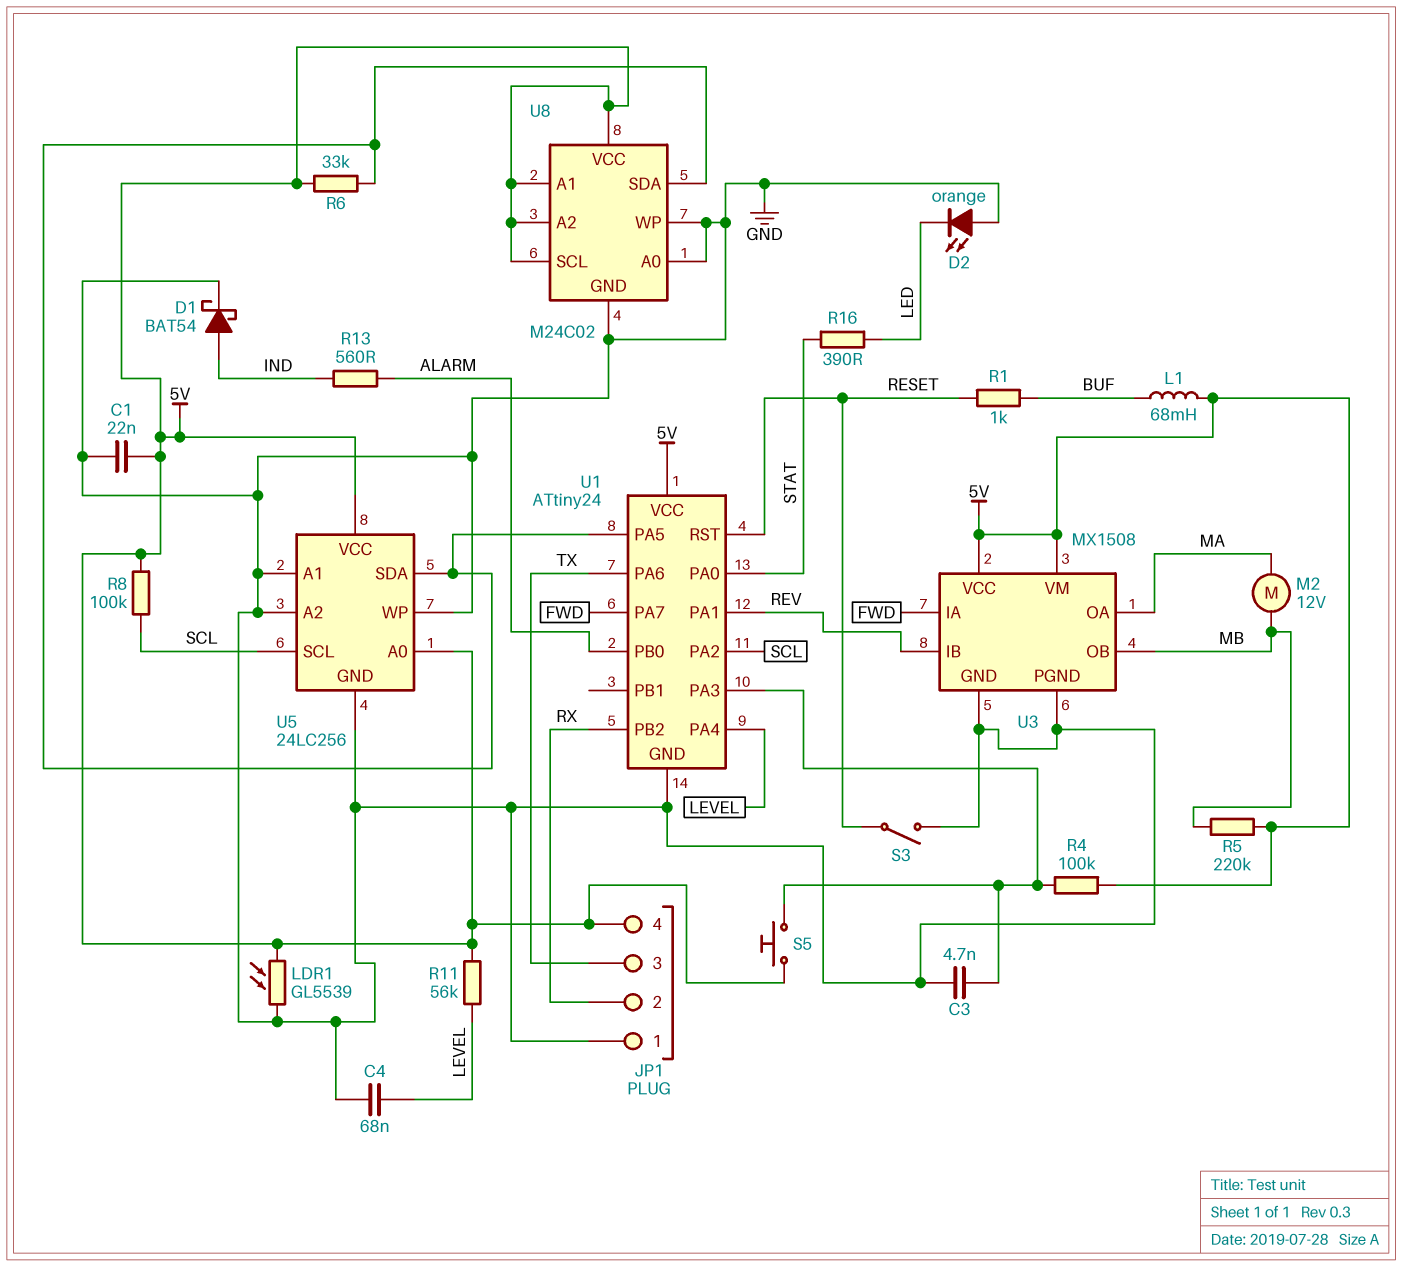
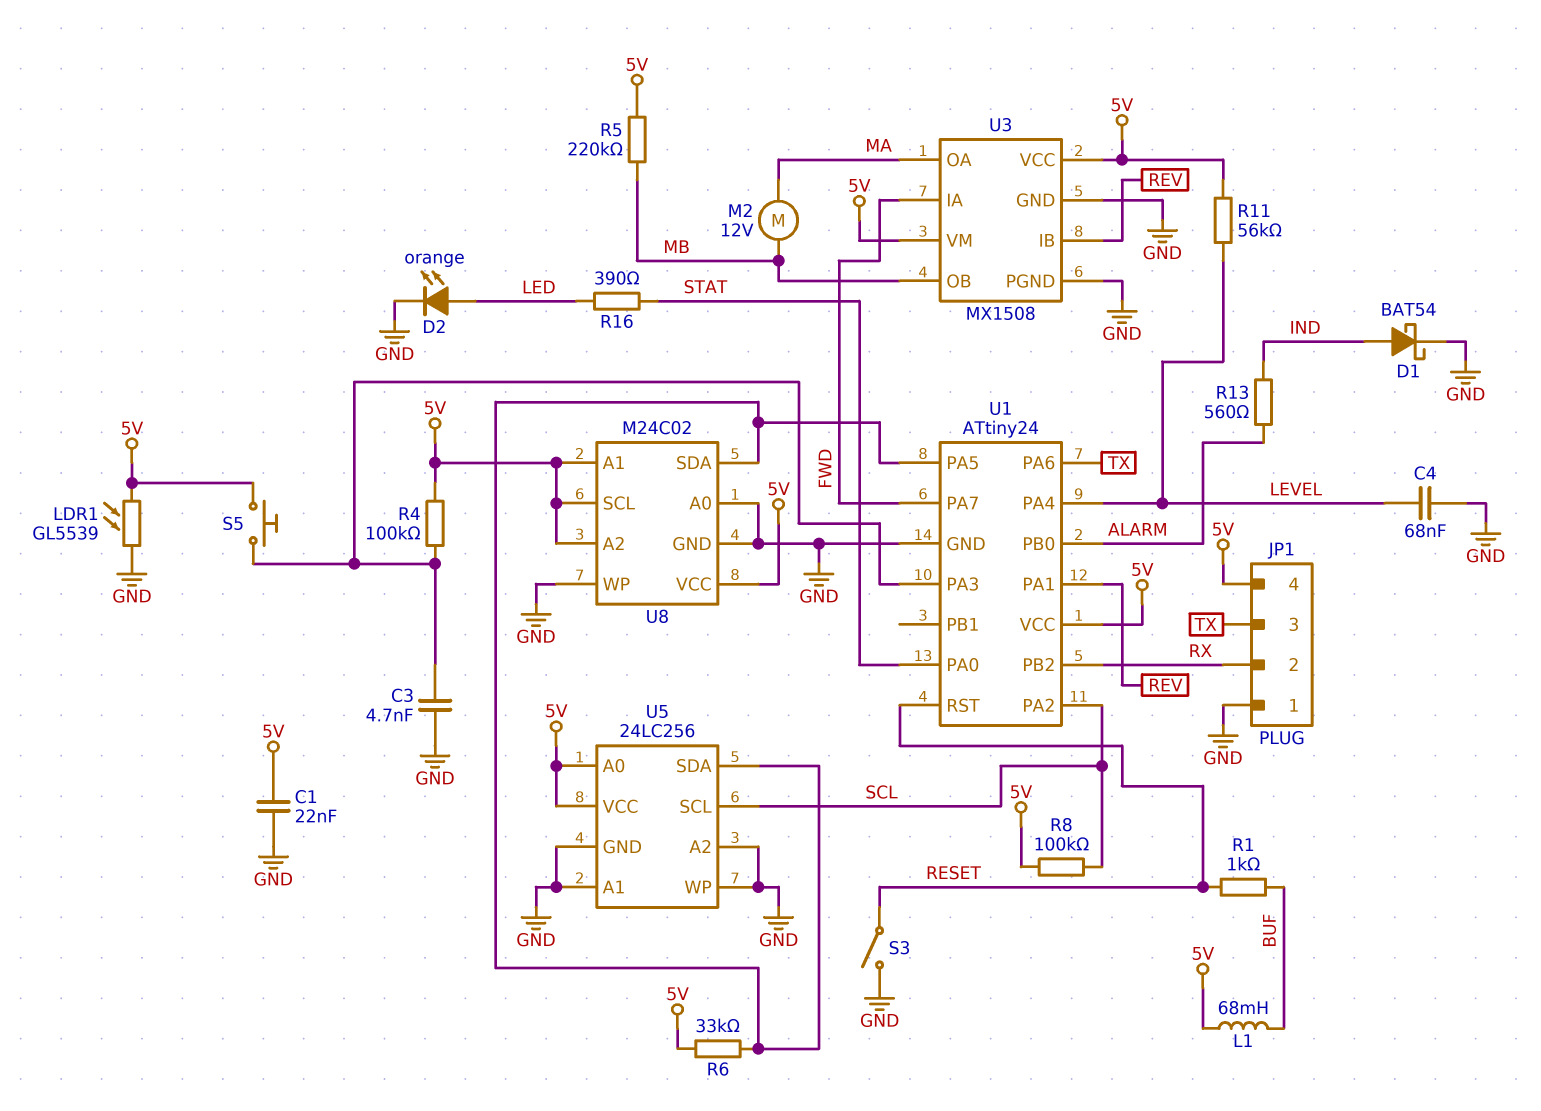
D2: LED orange (A GND, K LED) -> LED orange (A LED, K GND)

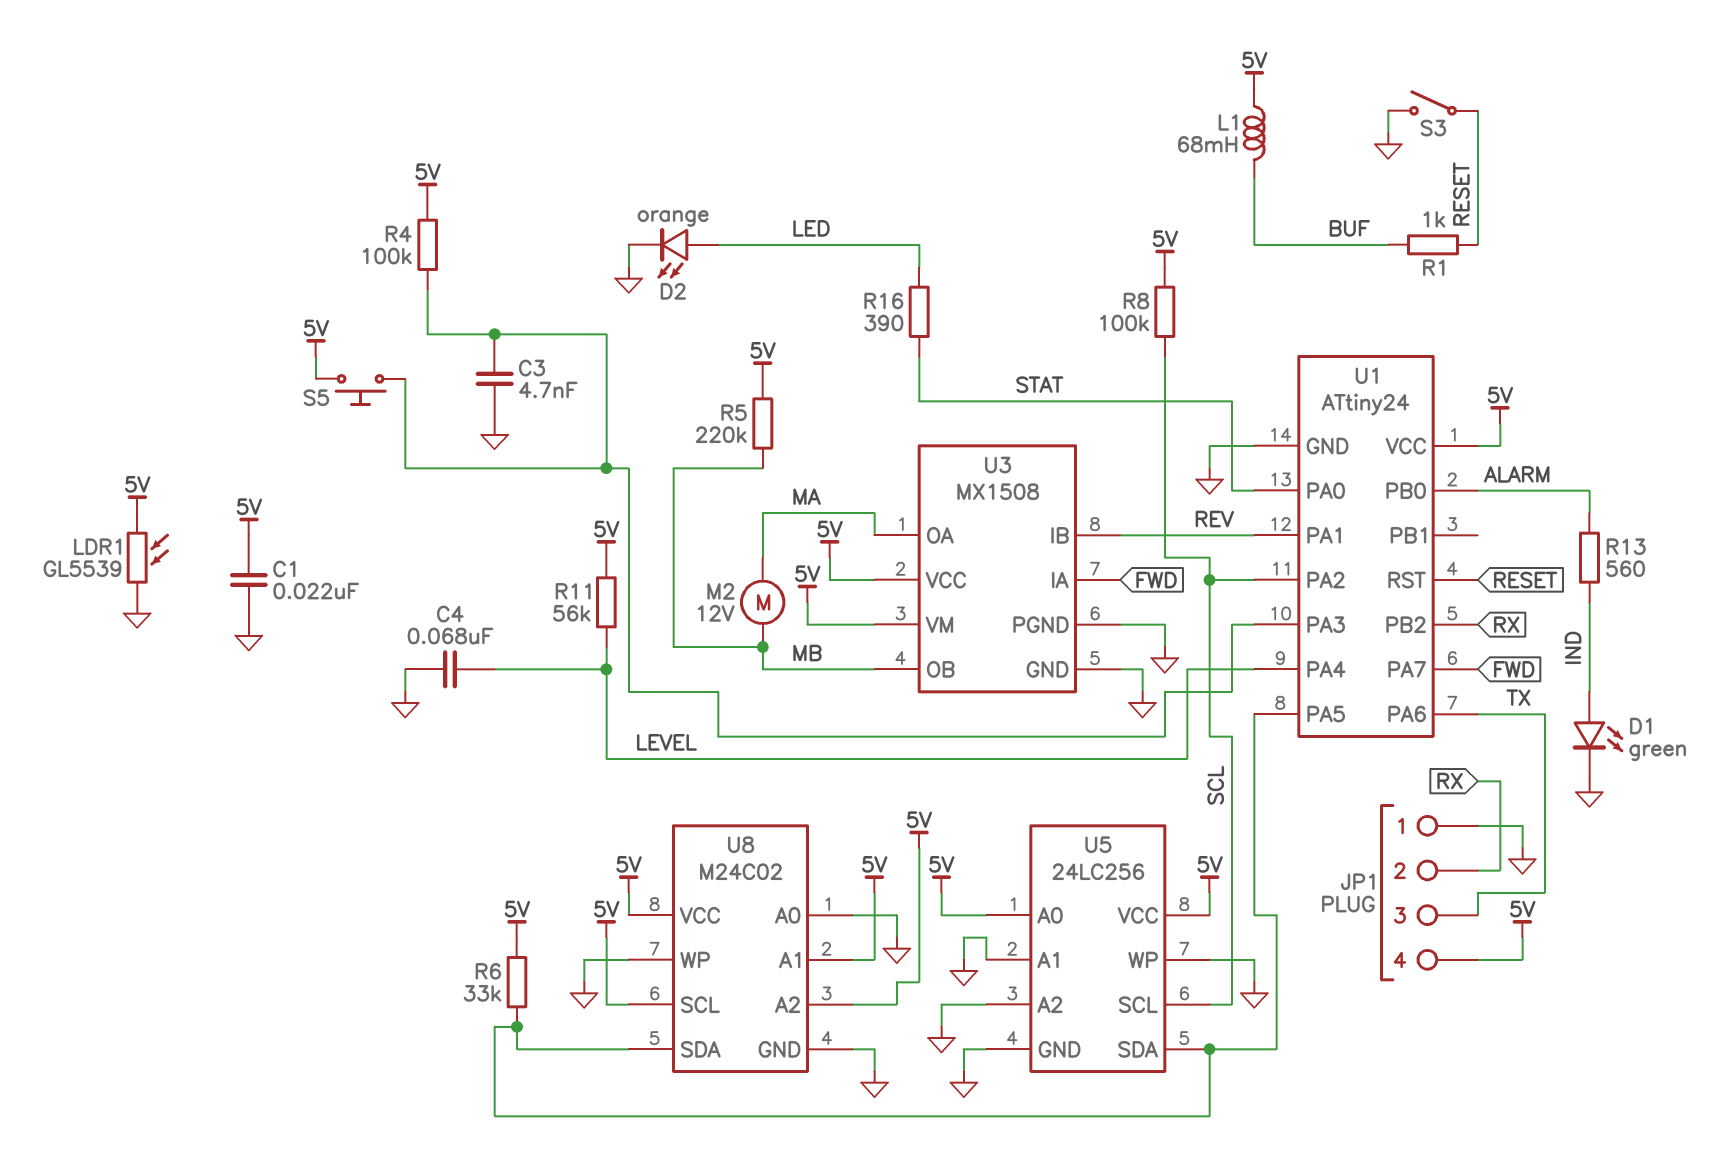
D1: schottky BAT54 (A IND, K GND) -> LED green (A IND, K GND)

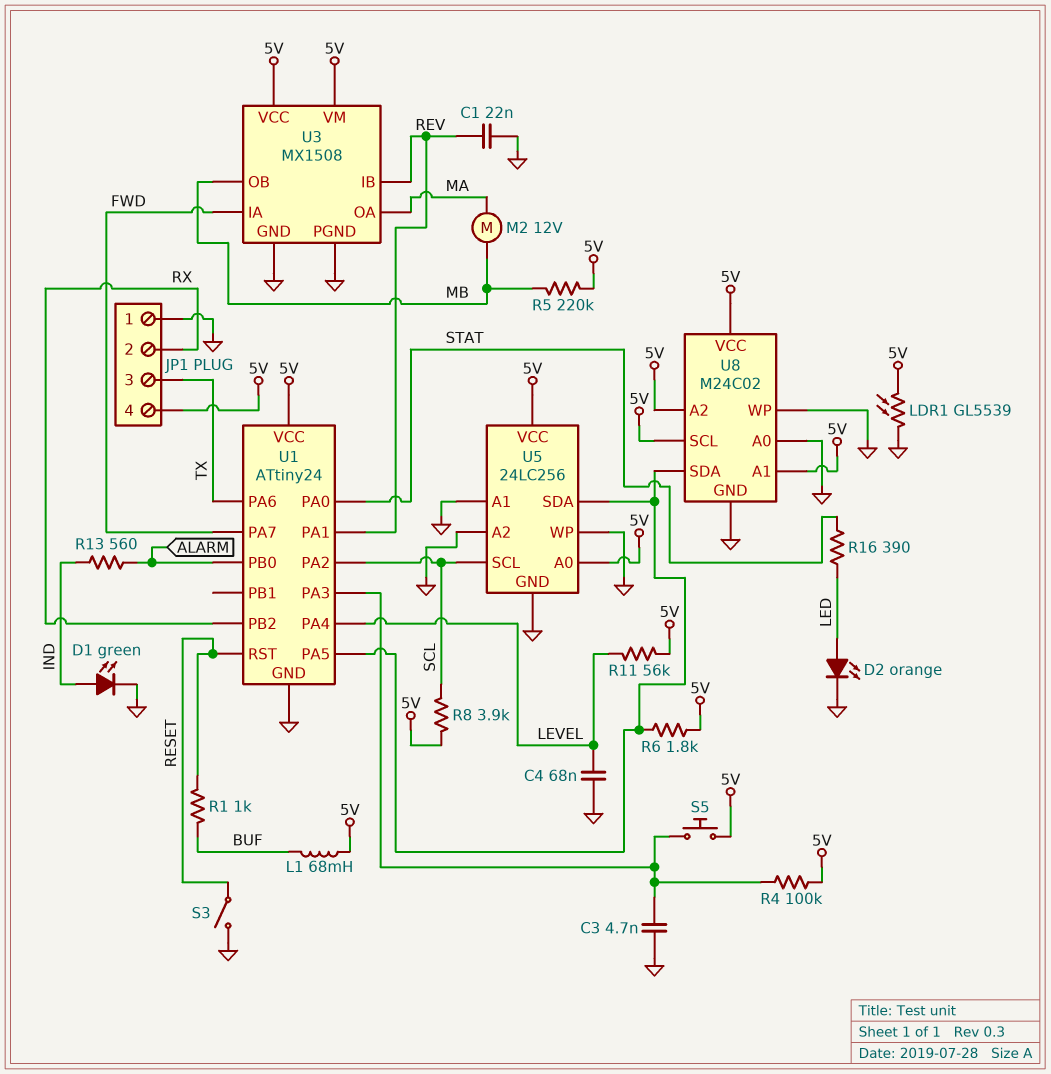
C1: 22nF (5V, GND) -> 22nF (GND, REV)
R6: 33k (5V, U1/PA5) -> 1.8k (5V, U1/PA5)
R8: 100k (5V, SCL) -> 3.9k (5V, SCL)

